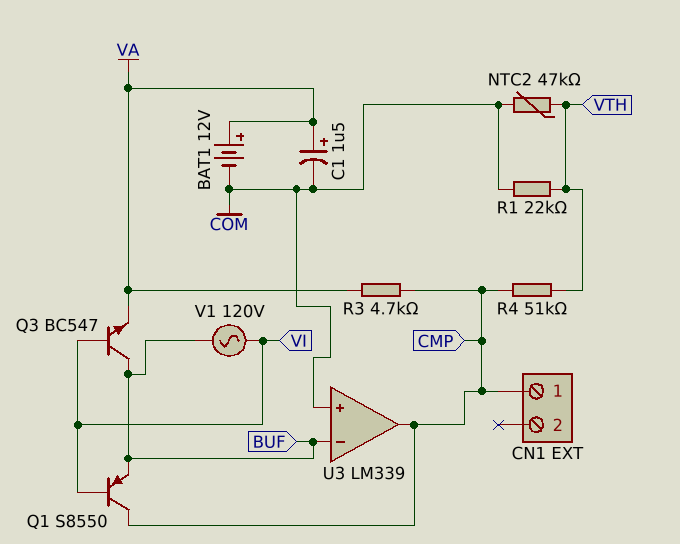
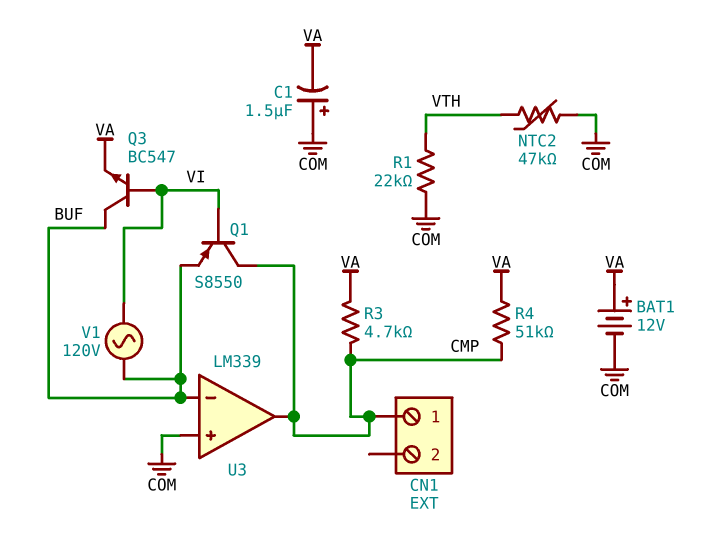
C1: 1.5uF (plus VA, minus COM) -> 1.5uF (plus COM, minus VA)
R4: 51k (CMP, VTH) -> 51k (CMP, VA)

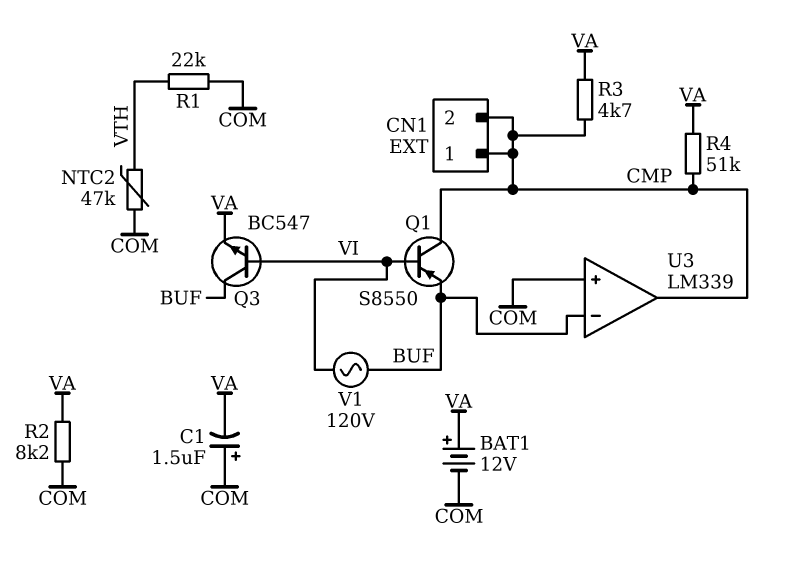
CN1 pin 2: none -> CMP
R2: none -> 8.2k (COM, VA)

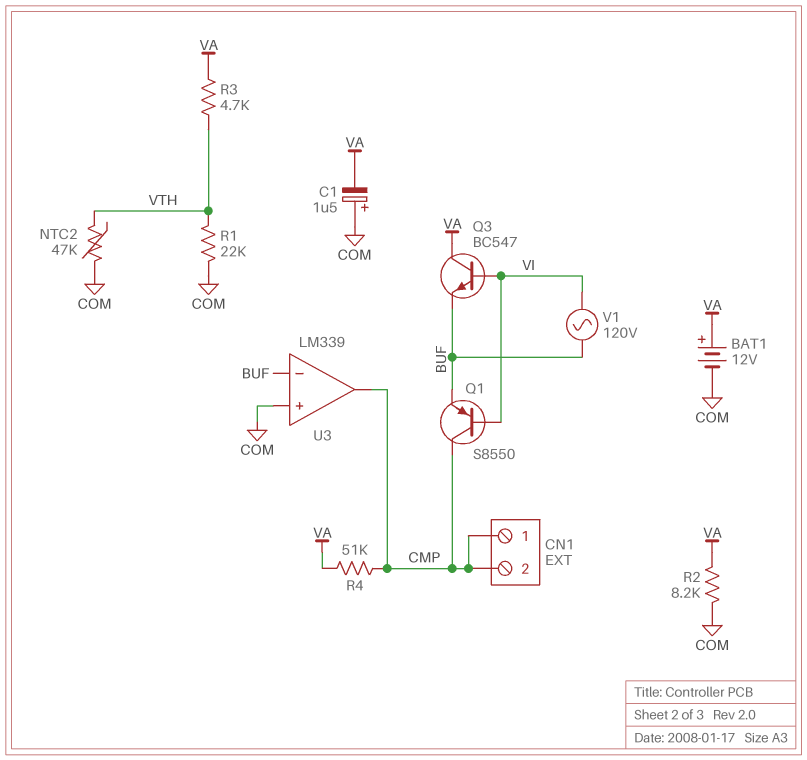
Q3: NPN BC547 (B VI, C BUF, E VA) -> NPN BC547 (B VI, C VA, E BUF)
R3: 4.7k (CMP, VA) -> 4.7k (VA, VTH)

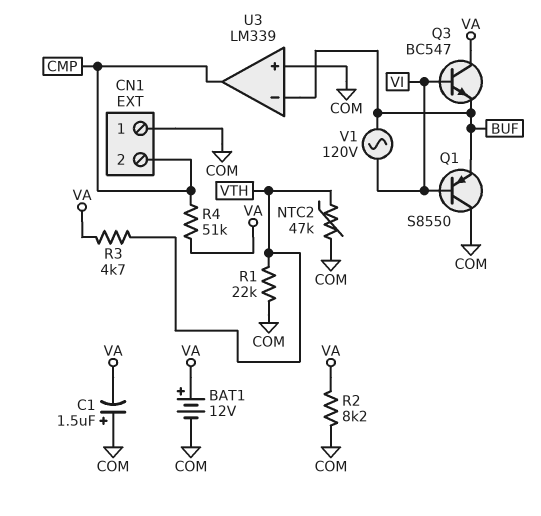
CN1 pin 1: CMP -> COM
Q1: PNP S8550 (B VI, C CMP, E BUF) -> PNP S8550 (B VI, C COM, E BUF)

